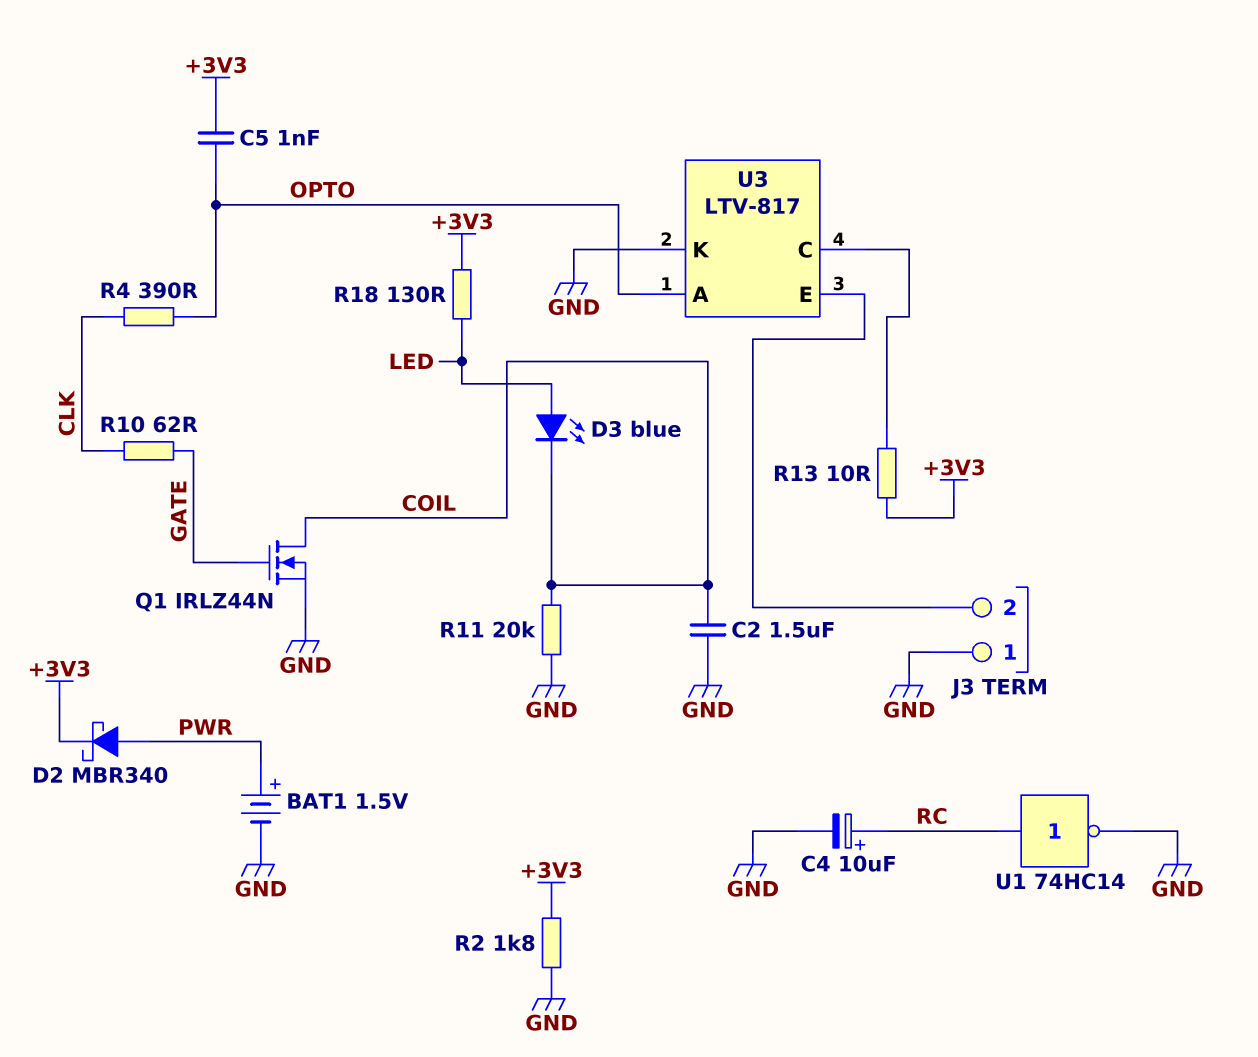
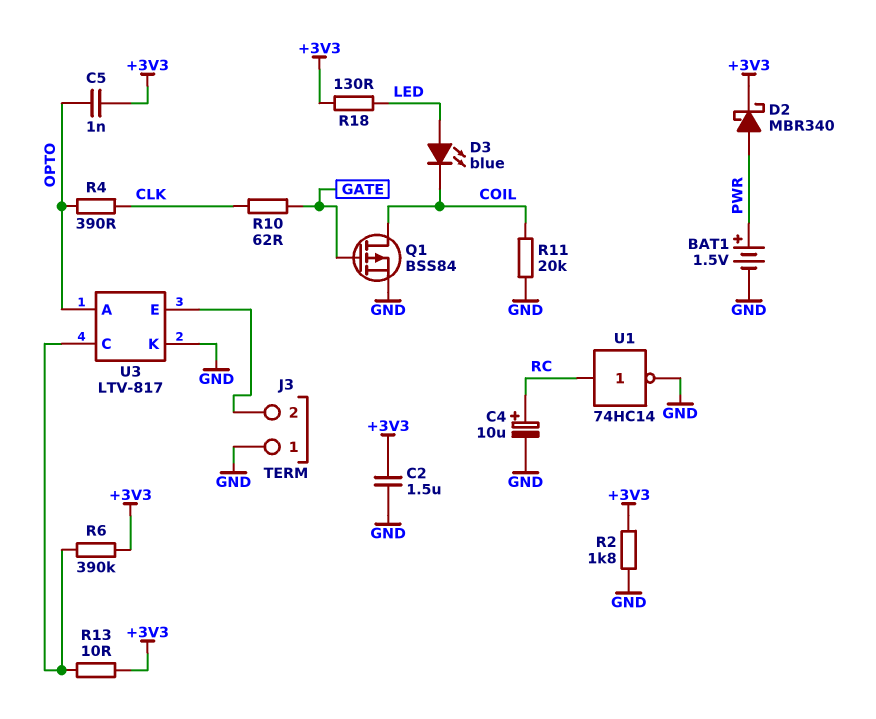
C2: 1.5uF (COIL, GND) -> 1.5uF (+3V3, GND)
Q1: NMOS IRLZ44N (G GATE, D COIL, S GND) -> PMOS BSS84 (G GATE, D COIL, S GND)
R6: none -> 390k (+3V3, U3/C)

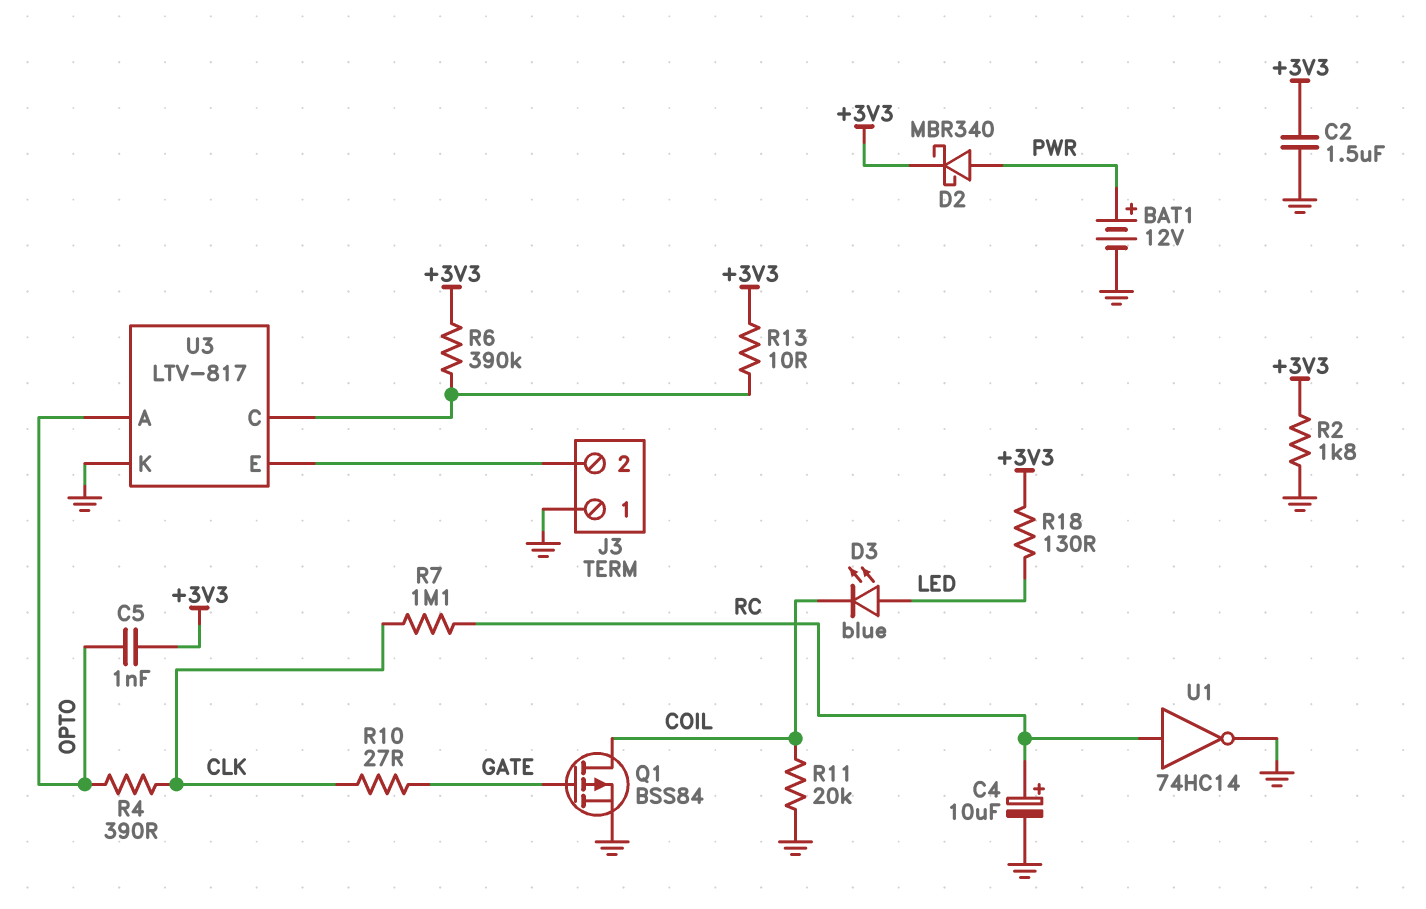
BAT1: 1.5V (plus PWR, minus GND) -> 12V (plus PWR, minus GND)
R7: none -> 1.1M (CLK, RC)
R10: 62 (CLK, GATE) -> 27 (CLK, GATE)

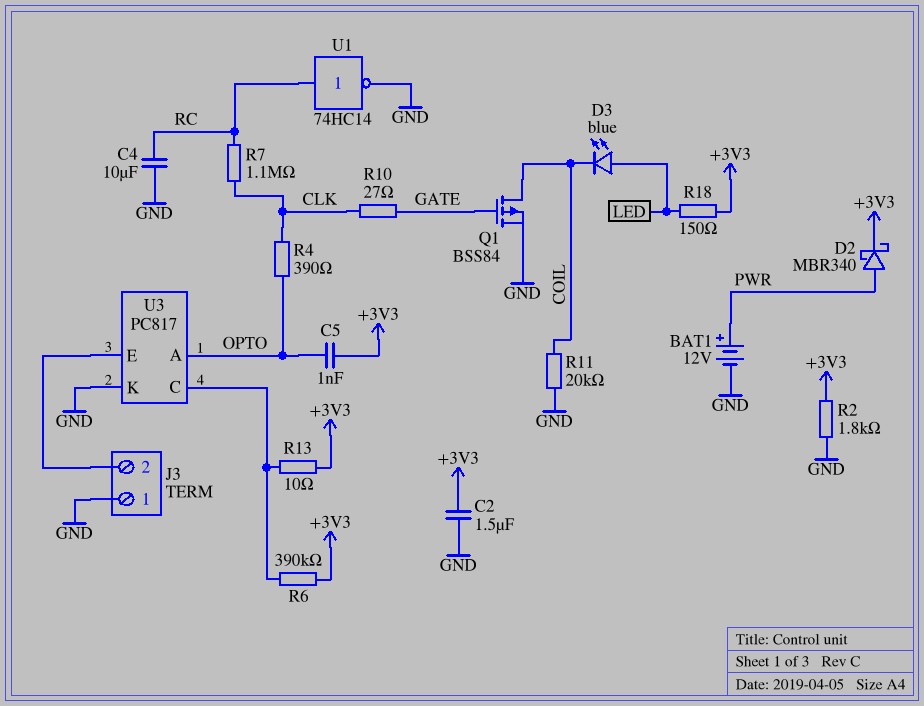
C4: 10uF (plus RC, minus GND) -> 10uF (GND, RC)
R18: 130 (+3V3, LED) -> 150 (+3V3, LED)
U3: LTV-817 -> PC817

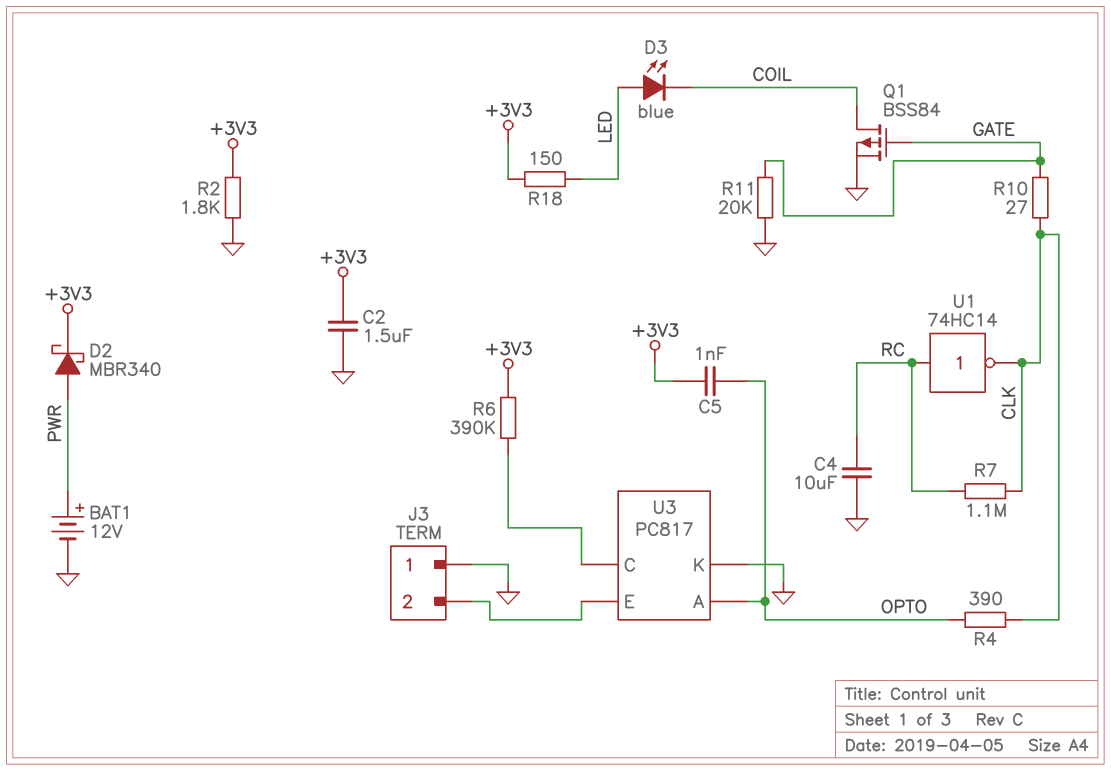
R11: 20k (COIL, GND) -> 20k (GATE, GND)
R13: 10 (+3V3, U3/C) -> none
U1: NOT 74HC14 (in RC, out GND) -> NOT 74HC14 (in RC, out CLK)

